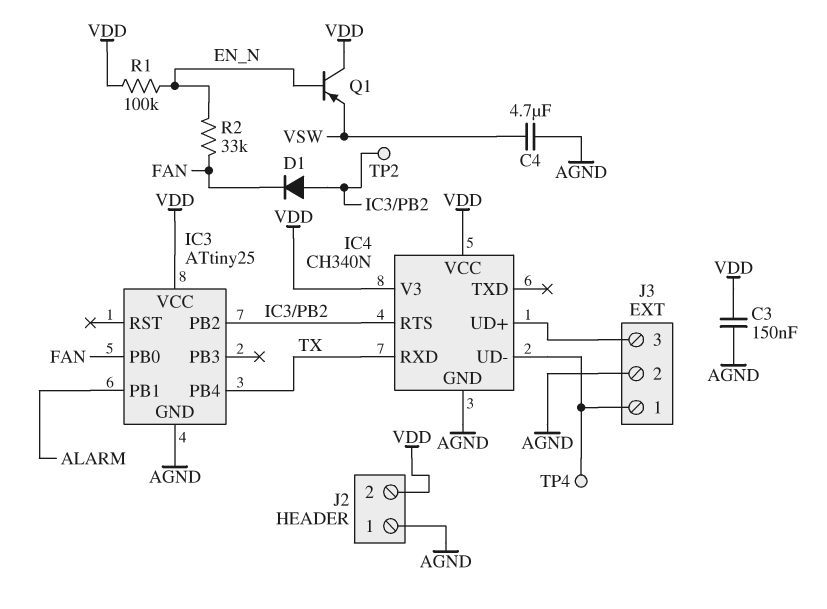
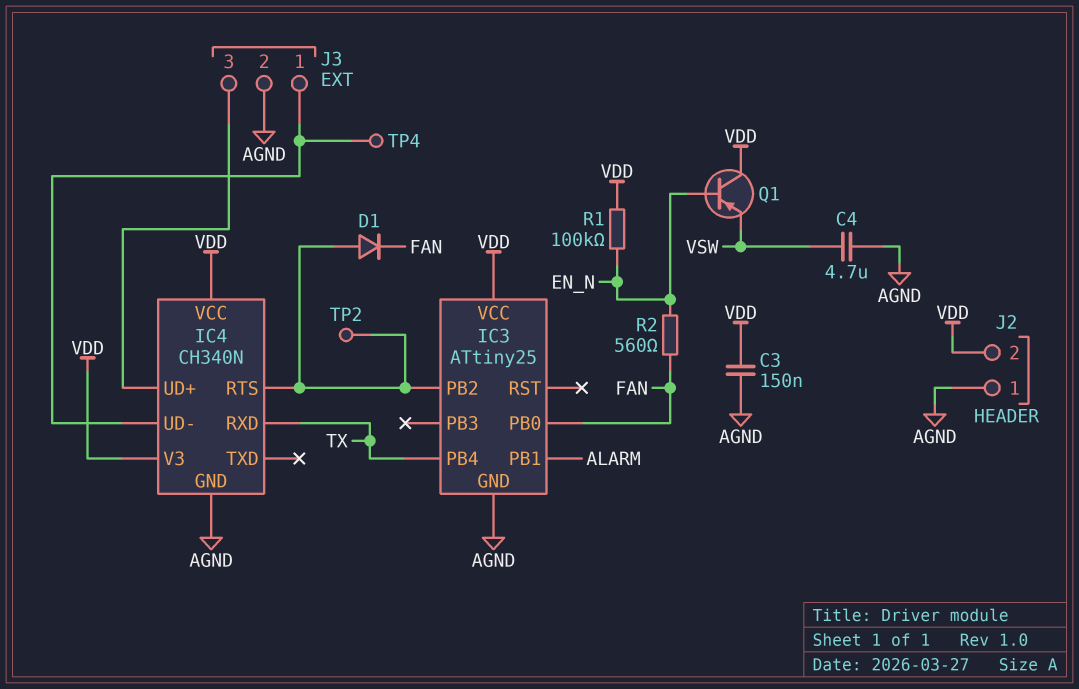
R2: 33k (EN_N, FAN) -> 560 (EN_N, FAN)

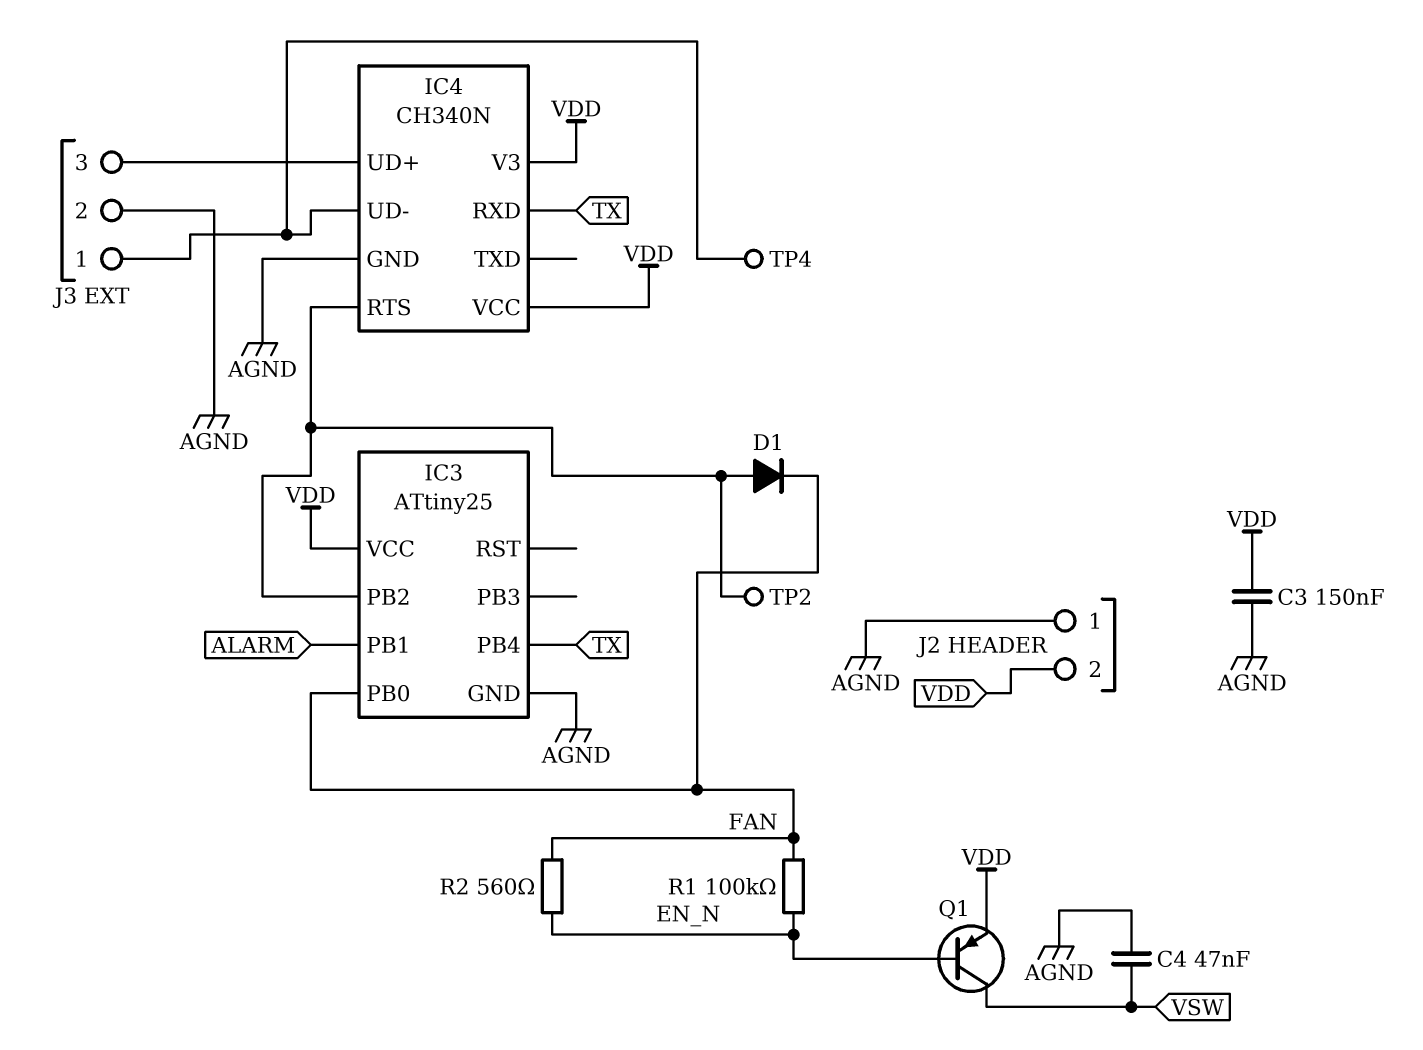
C4: 4.7uF (AGND, VSW) -> 47nF (AGND, VSW)
Q1: PNP (B EN_N, C VDD, E VSW) -> PNP (B EN_N, C VSW, E VDD)
R1: 100k (EN_N, VDD) -> 100k (EN_N, FAN)

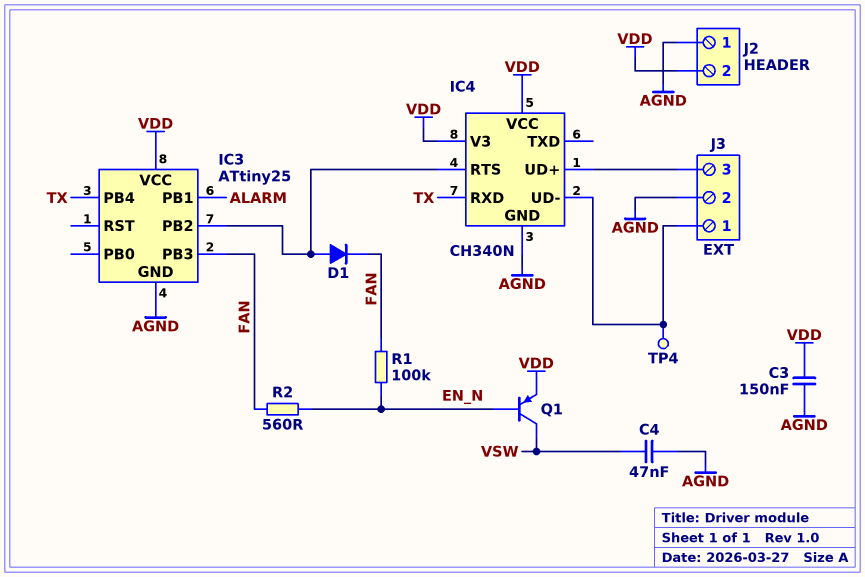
IC3 pin PB0: FAN -> none
IC3 pin PB3: none -> FAN
TP2: test point (IC3/PB2) -> none

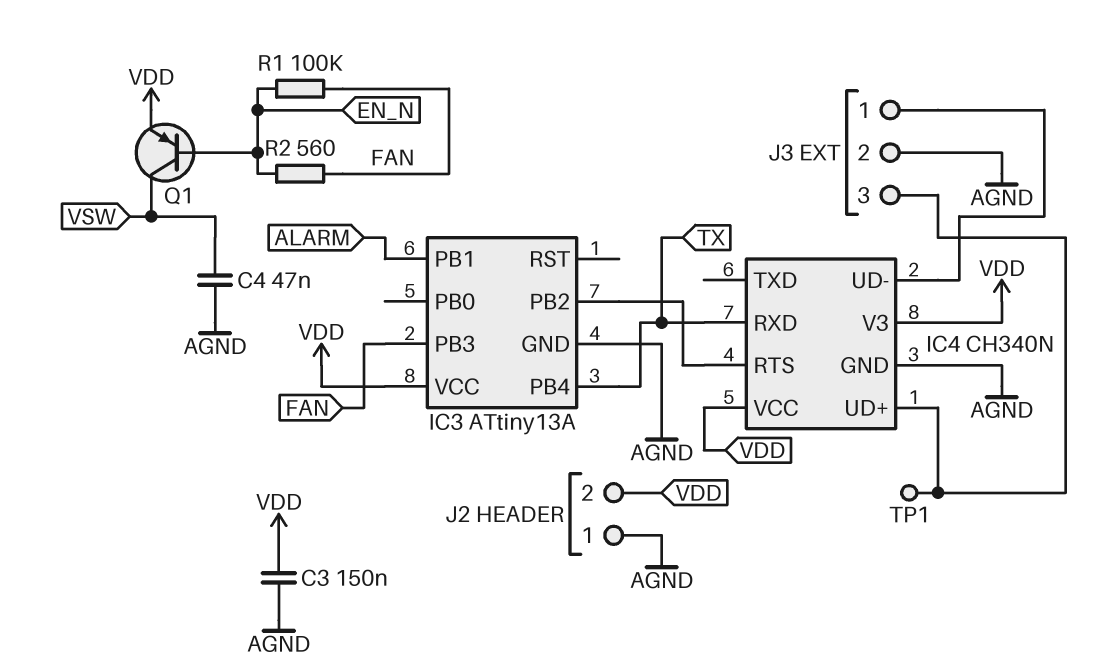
D1: diode (A IC3/PB2, K FAN) -> none
IC3: ATtiny25 -> ATtiny13A
TP1: none -> test point (IC4/UD+)
TP4: test point (IC4/UD-) -> none

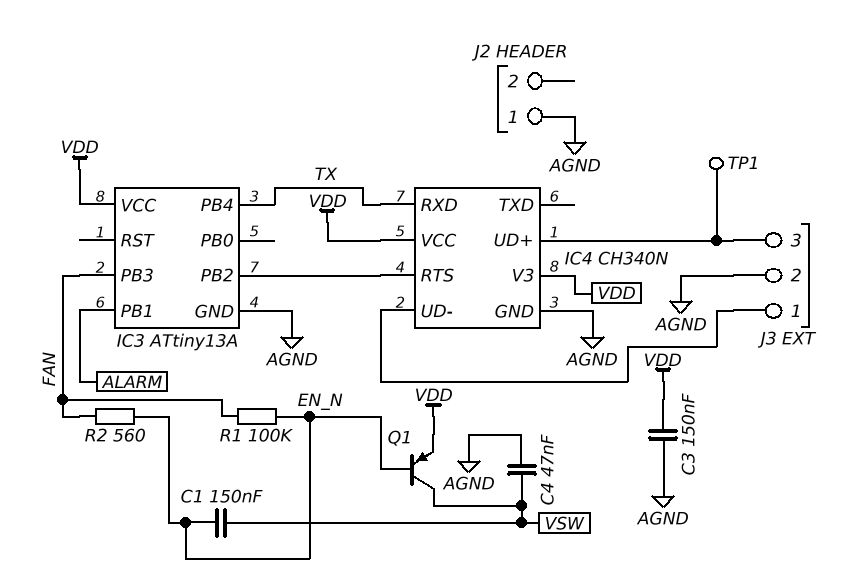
C1: none -> 150nF (EN_N, VSW)
J2 pin 2: VDD -> none

